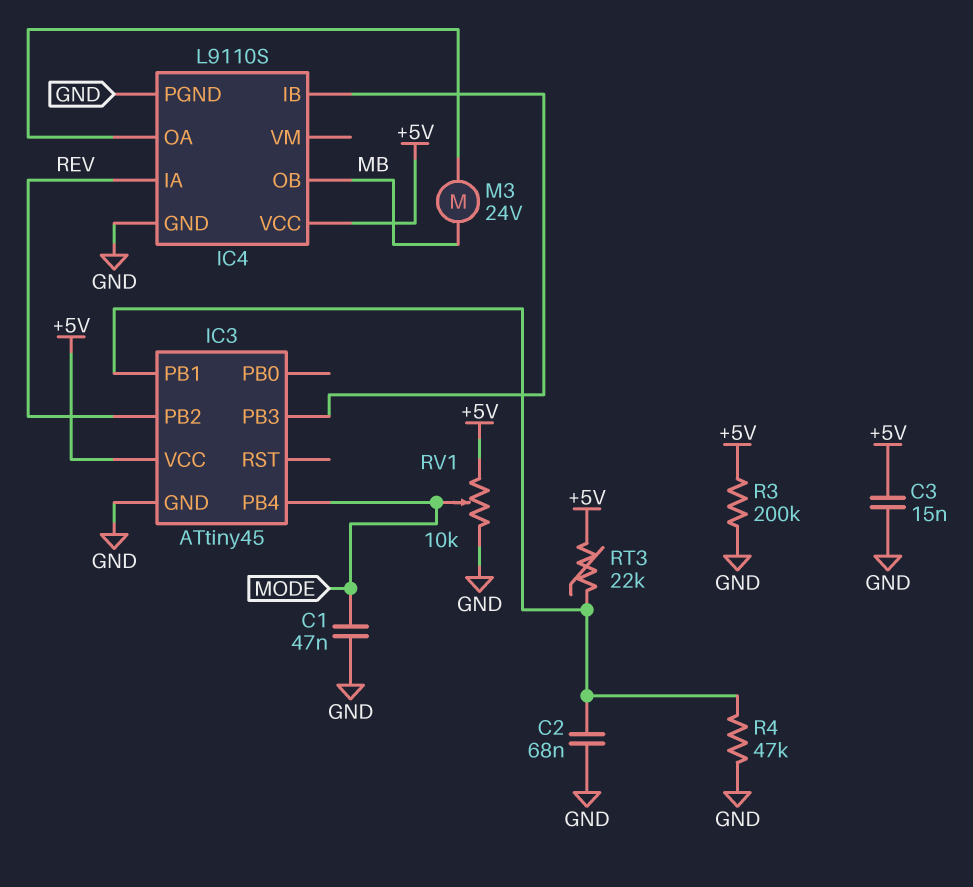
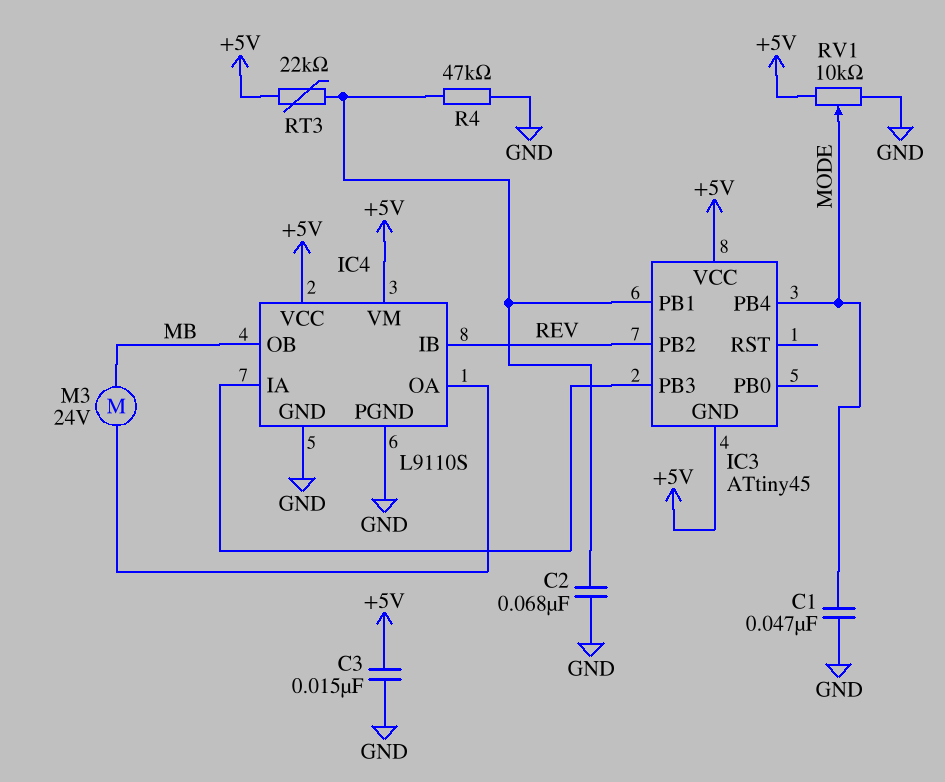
IC3 pin GND: GND -> +5V
IC4 pin IA: REV -> IC3/PB3
IC4 pin IB: IC3/PB3 -> REV
IC4 pin VM: none -> +5V
R3: 200k (+5V, GND) -> none

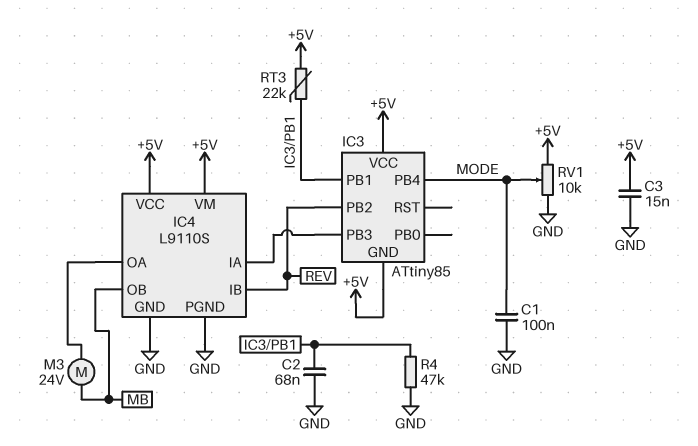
C1: 47nF (GND, MODE) -> 100nF (GND, MODE)
IC3: ATtiny45 -> ATtiny85

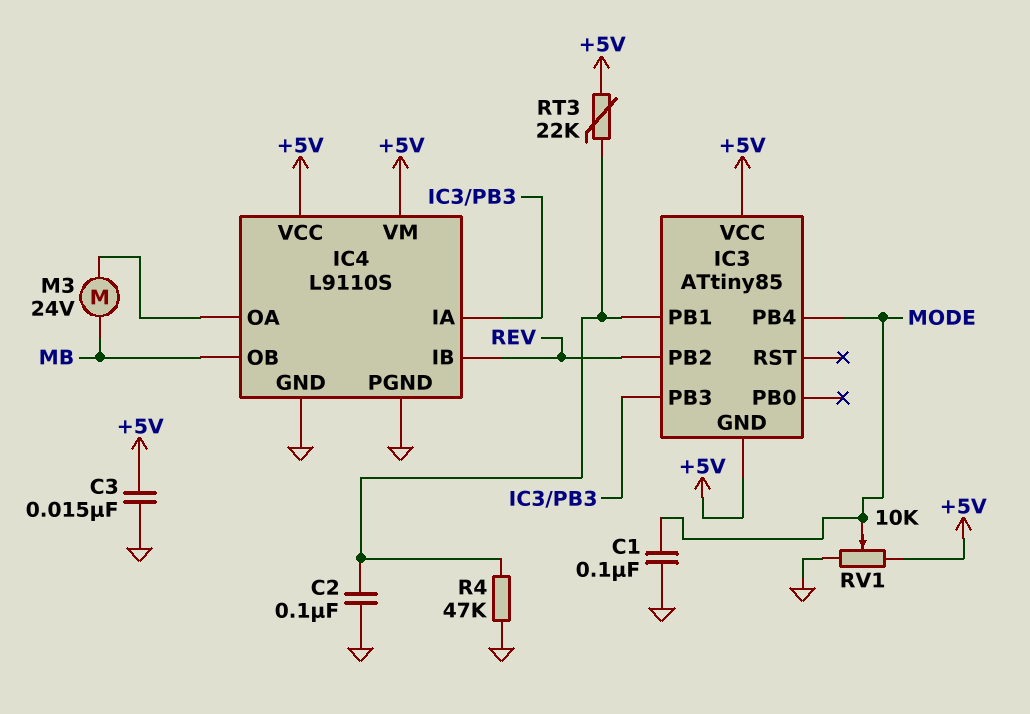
C2: 68nF (GND, IC3/PB1) -> 100nF (GND, IC3/PB1)

